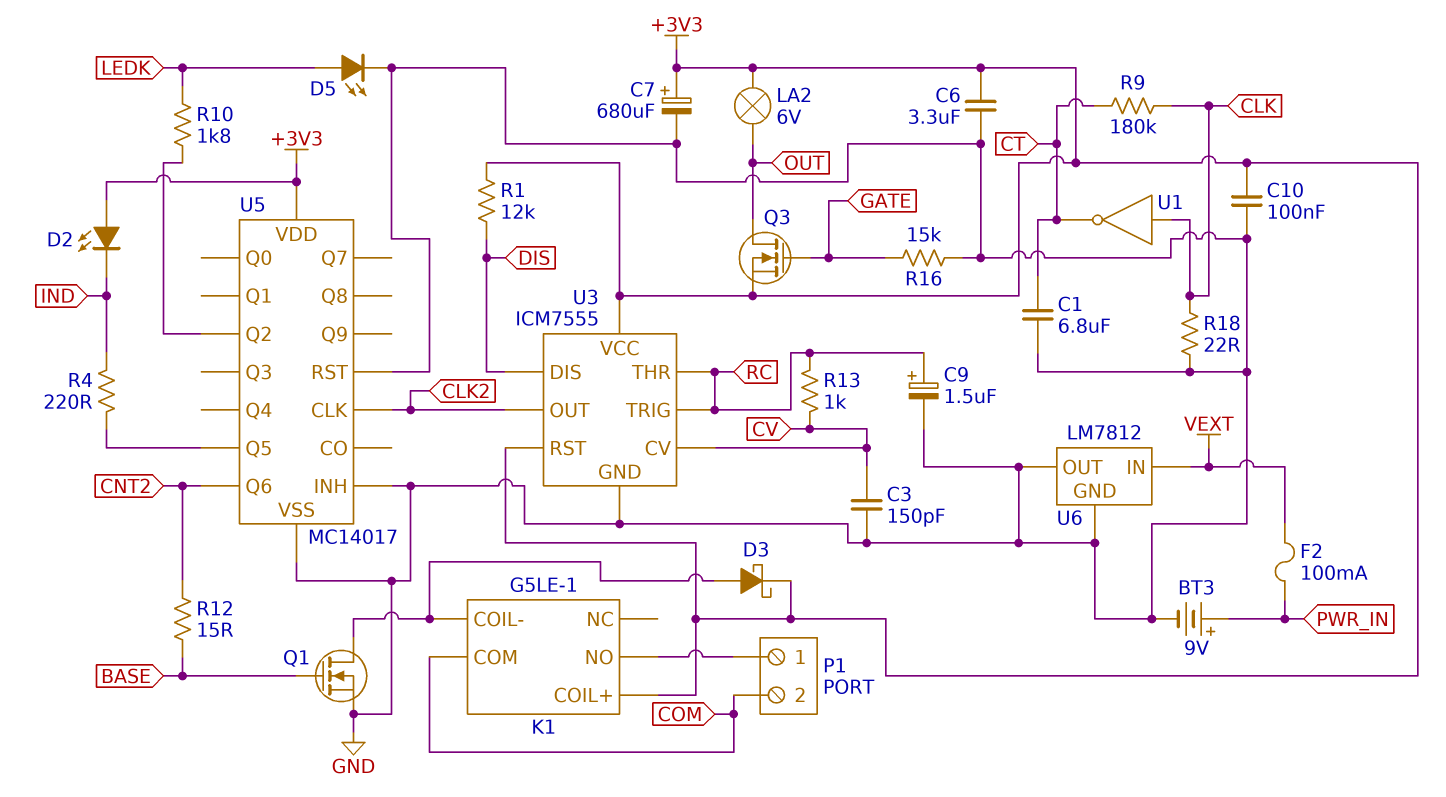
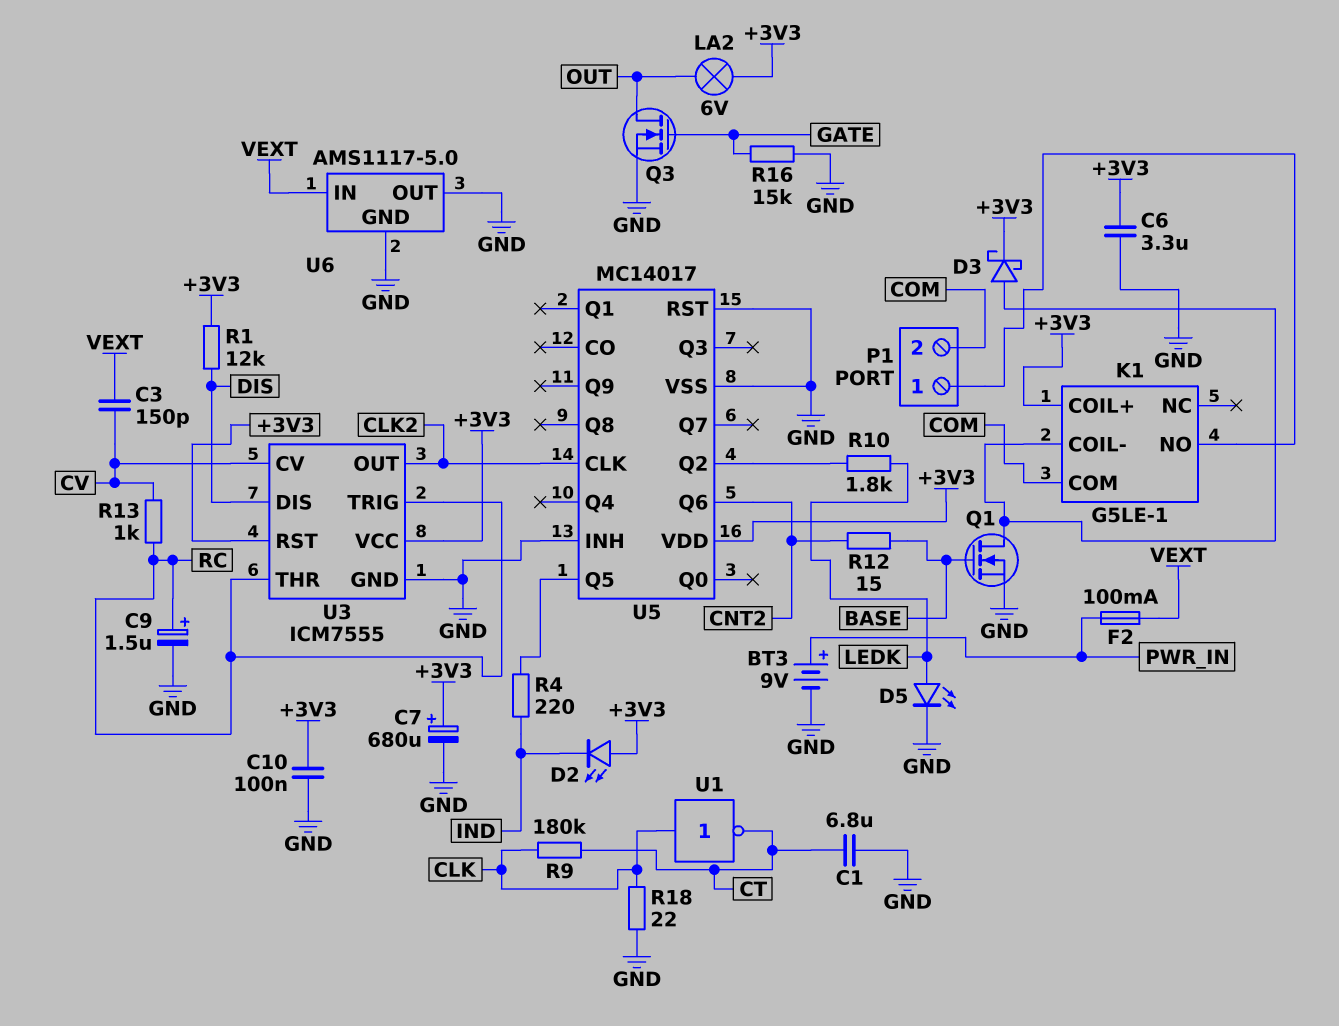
C3: 150pF (CV, GND) -> 150pF (CV, VEXT)
Q3: NMOS (G GATE, D OUT, S +3V3) -> NMOS (G GATE, D OUT, S GND)
U6: LM7812 -> AMS1117-5.0

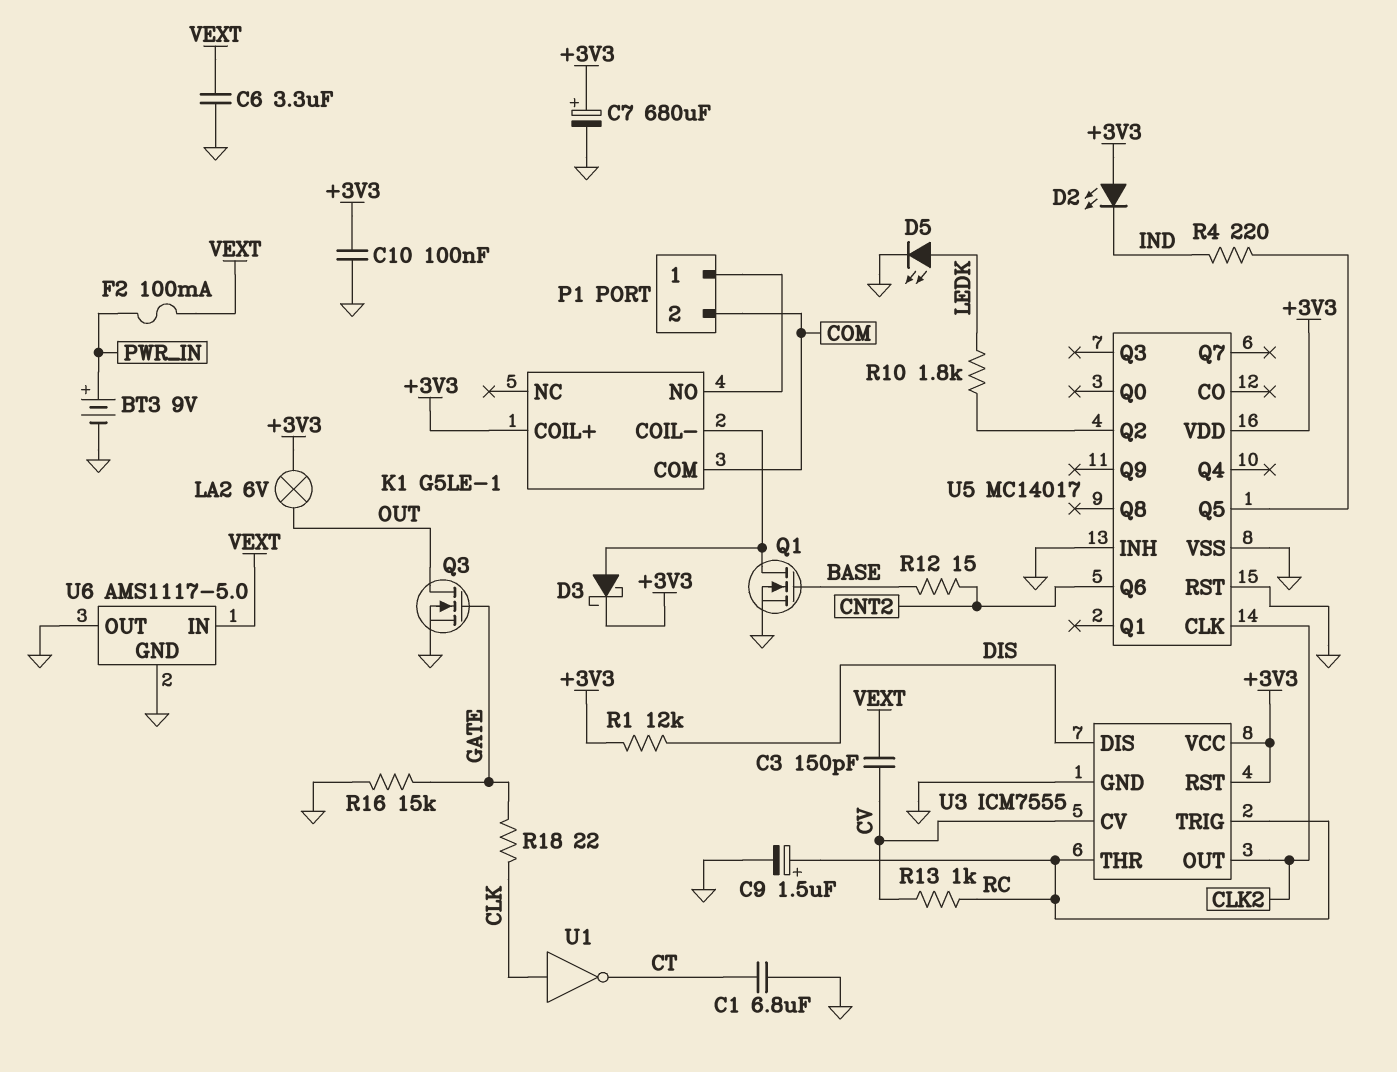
C6: 3.3uF (+3V3, GND) -> 3.3uF (GND, VEXT)
R9: 180k (CLK, CT) -> none
R18: 22 (CLK, GND) -> 22 (CLK, GATE)

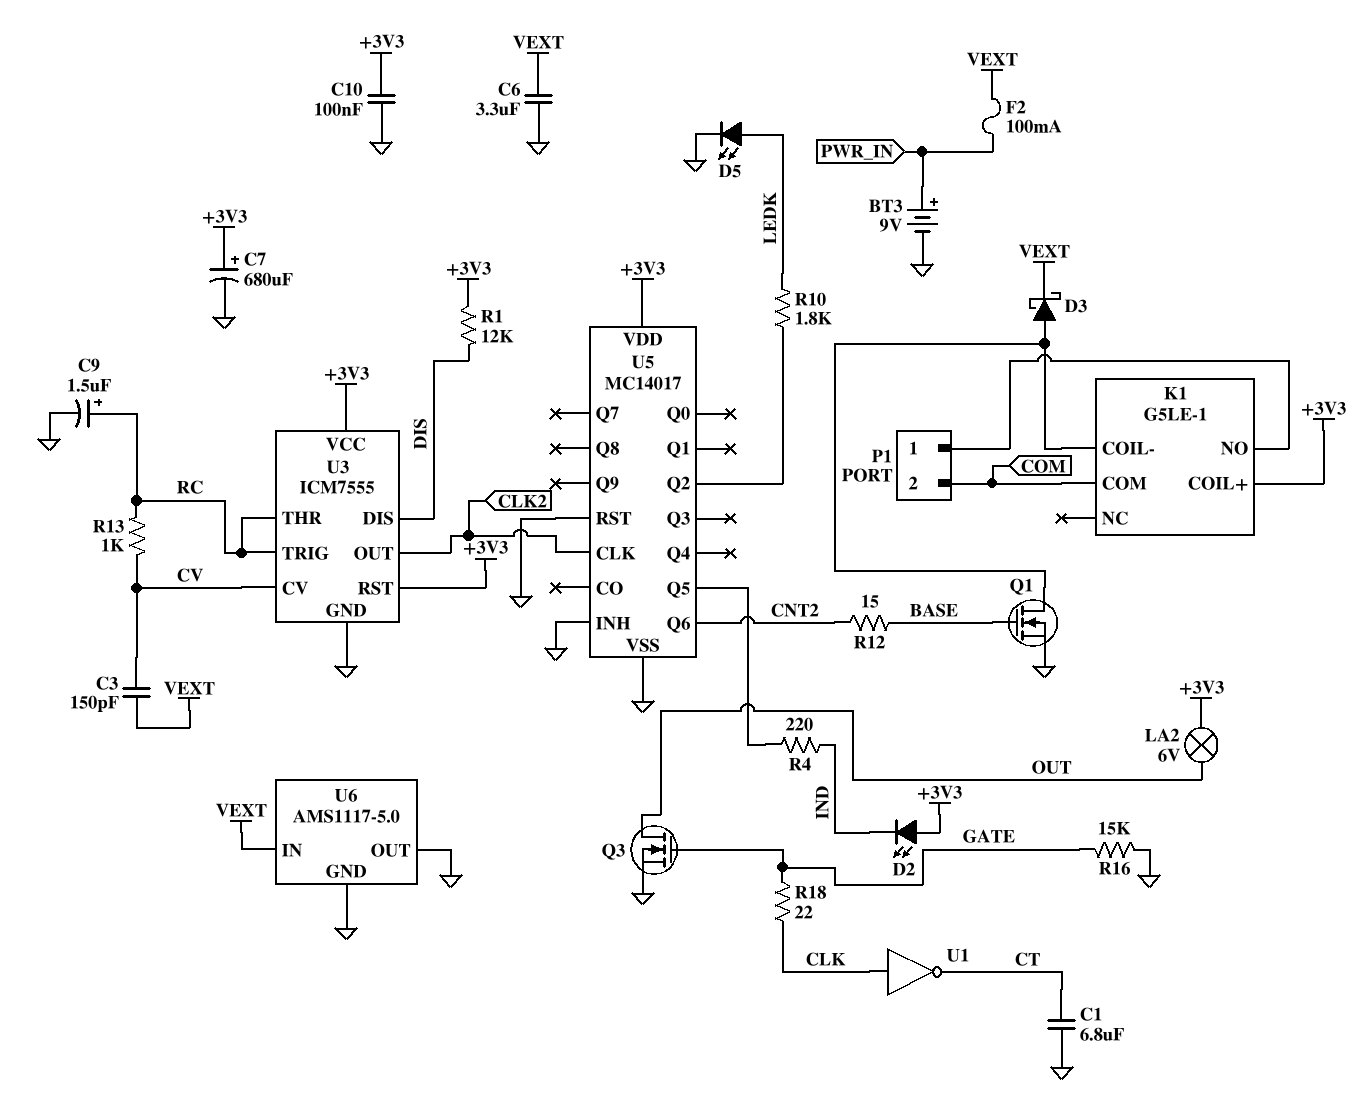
D3: schottky (A K1/COIL-, K +3V3) -> schottky (A K1/COIL-, K VEXT)

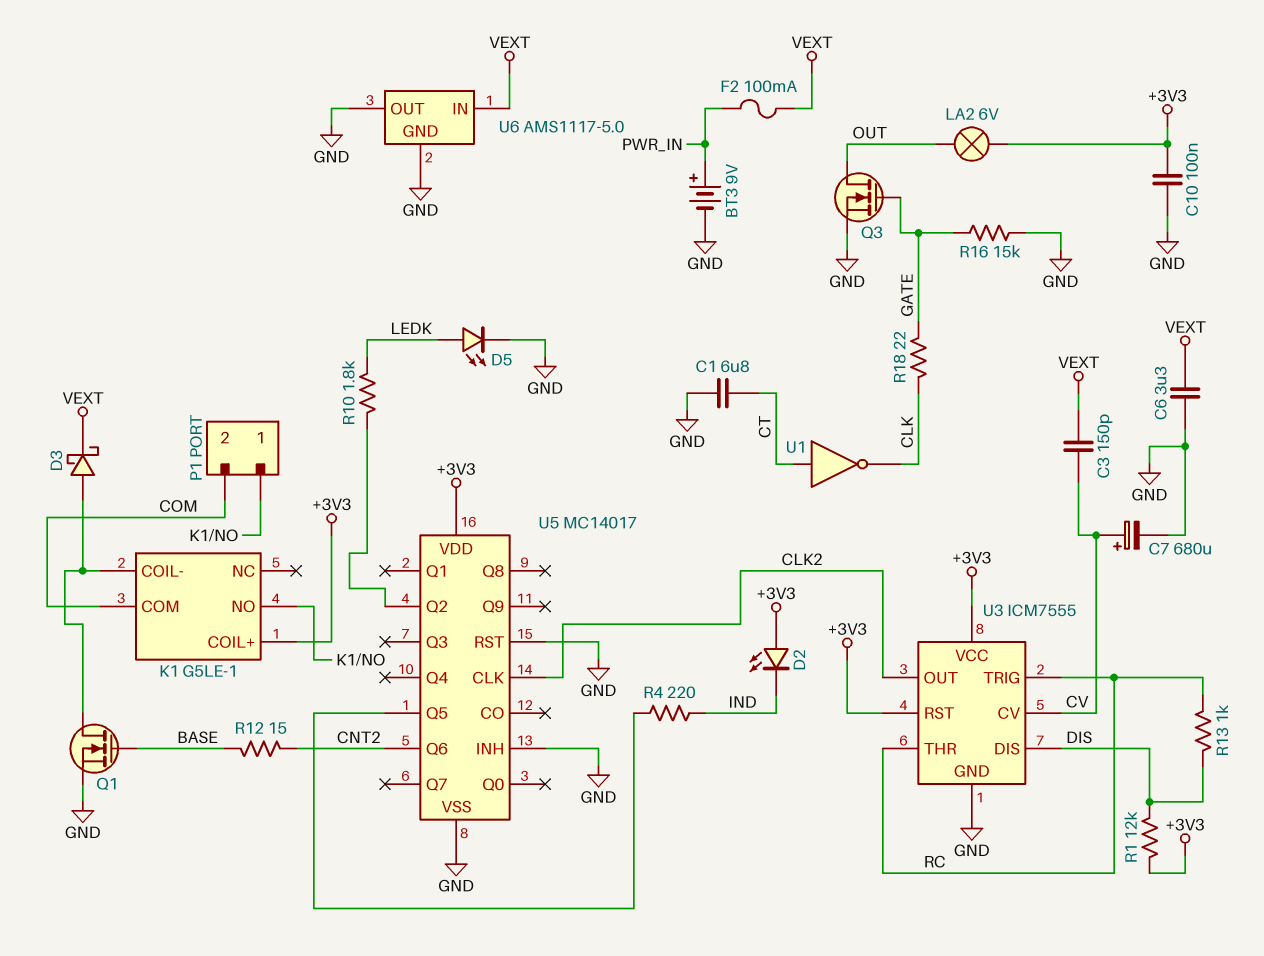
C7: 680uF (plus +3V3, minus GND) -> 680uF (plus CV, minus GND)
C9: 1.5uF (plus RC, minus GND) -> none
R13: 1k (CV, RC) -> 1k (DIS, RC)
U1: NOT (in CLK, out CT) -> NOT (in CT, out CLK)

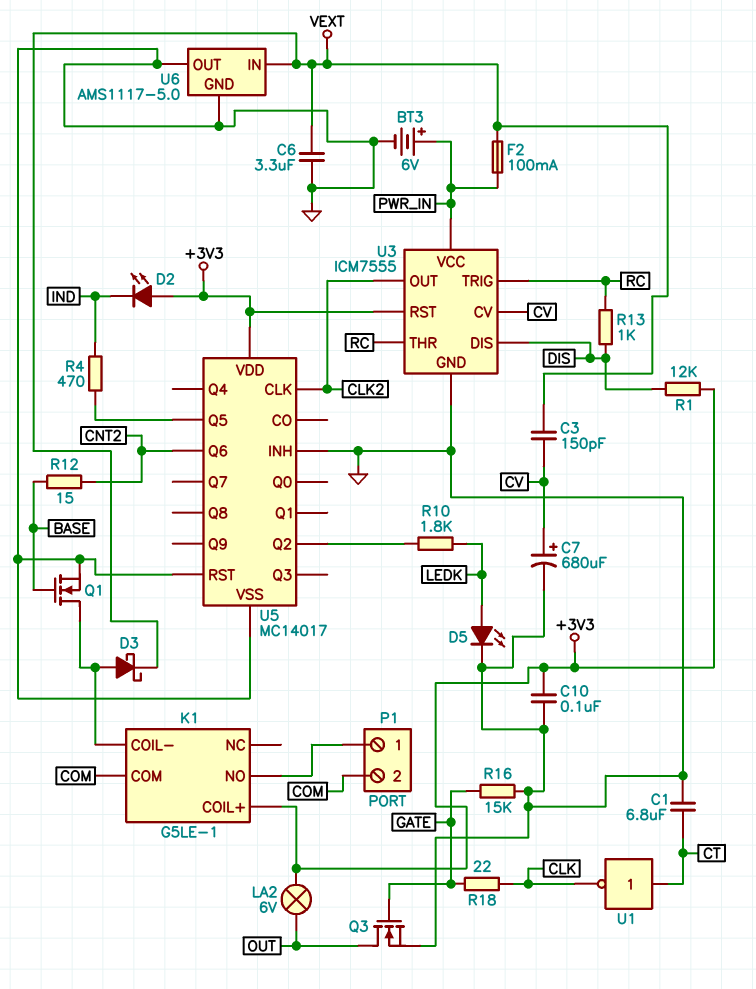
BT3: 9V (plus PWR_IN, minus GND) -> 6V (plus PWR_IN, minus GND)
R4: 220 (IND, U5/Q5) -> 470 (IND, U5/Q5)
U3 pin VCC: +3V3 -> PWR_IN

